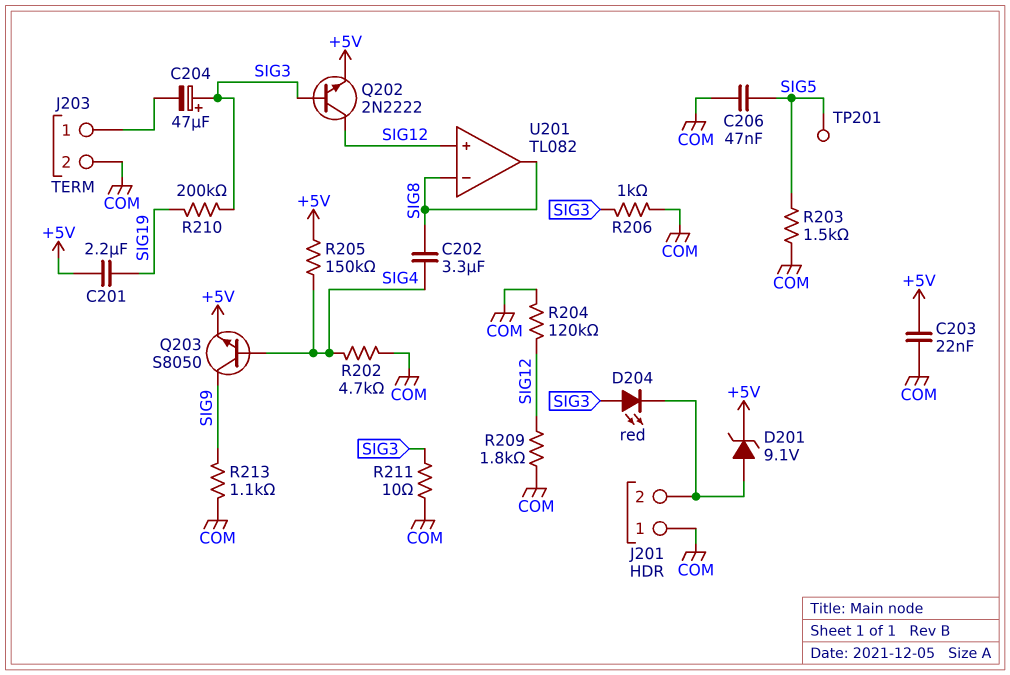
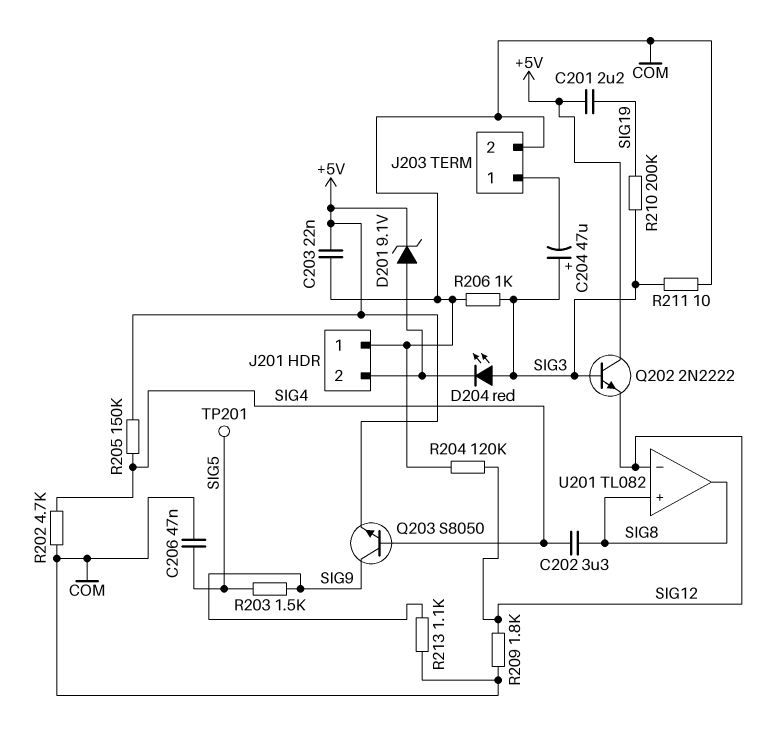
Q202: NPN 2N2222 (B SIG3, C SIG12, E +5V) -> NPN 2N2222 (B SIG3, C +5V, E SIG12)
R203: 1.5k (COM, SIG5) -> 1.5k (SIG5, SIG9)
U201 pin in+: SIG12 -> SIG8
U201 pin in-: SIG8 -> SIG12

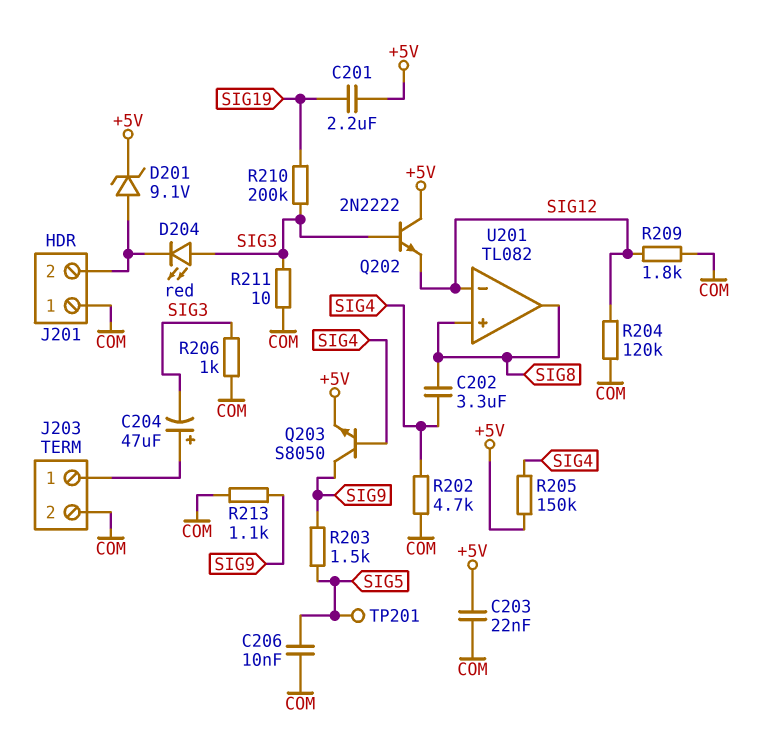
C204: 47uF (plus SIG3, minus J203/1) -> 47uF (plus J203/1, minus SIG3)
C206: 47nF (COM, SIG5) -> 10nF (COM, SIG5)

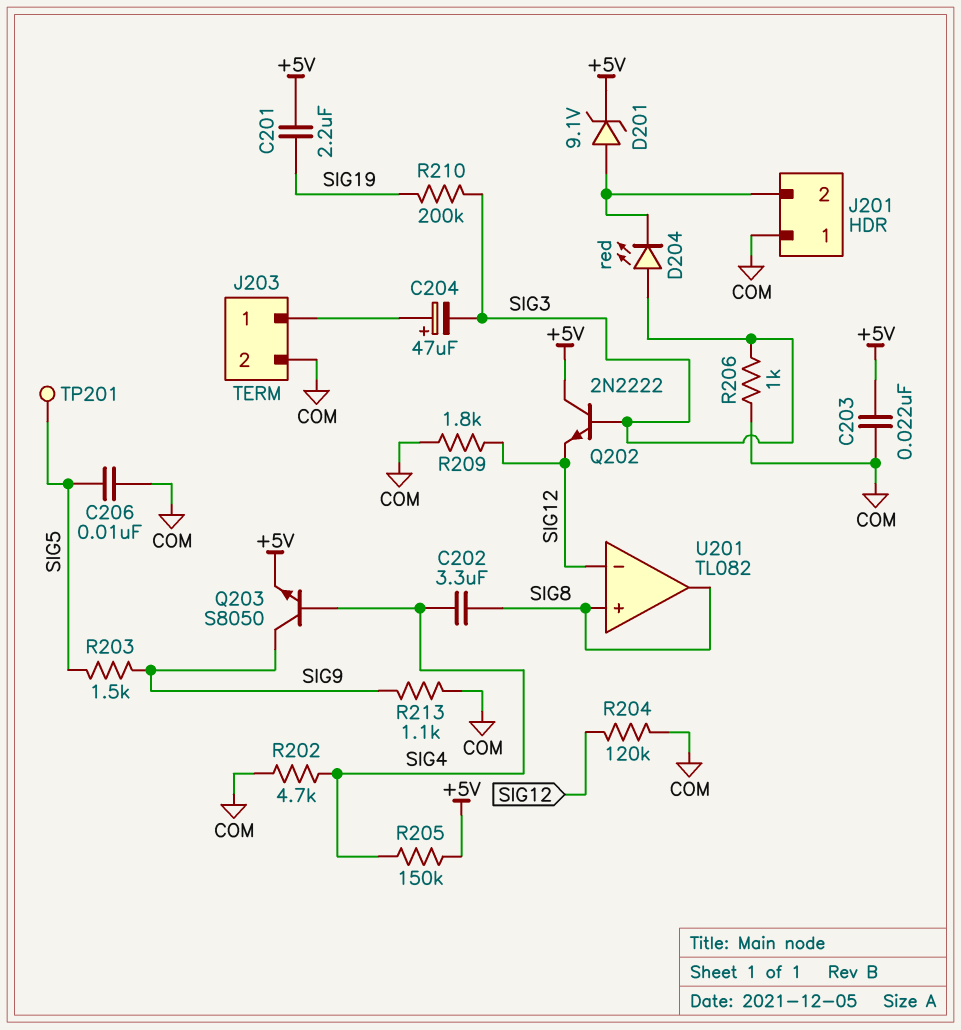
R211: 10 (COM, SIG3) -> none

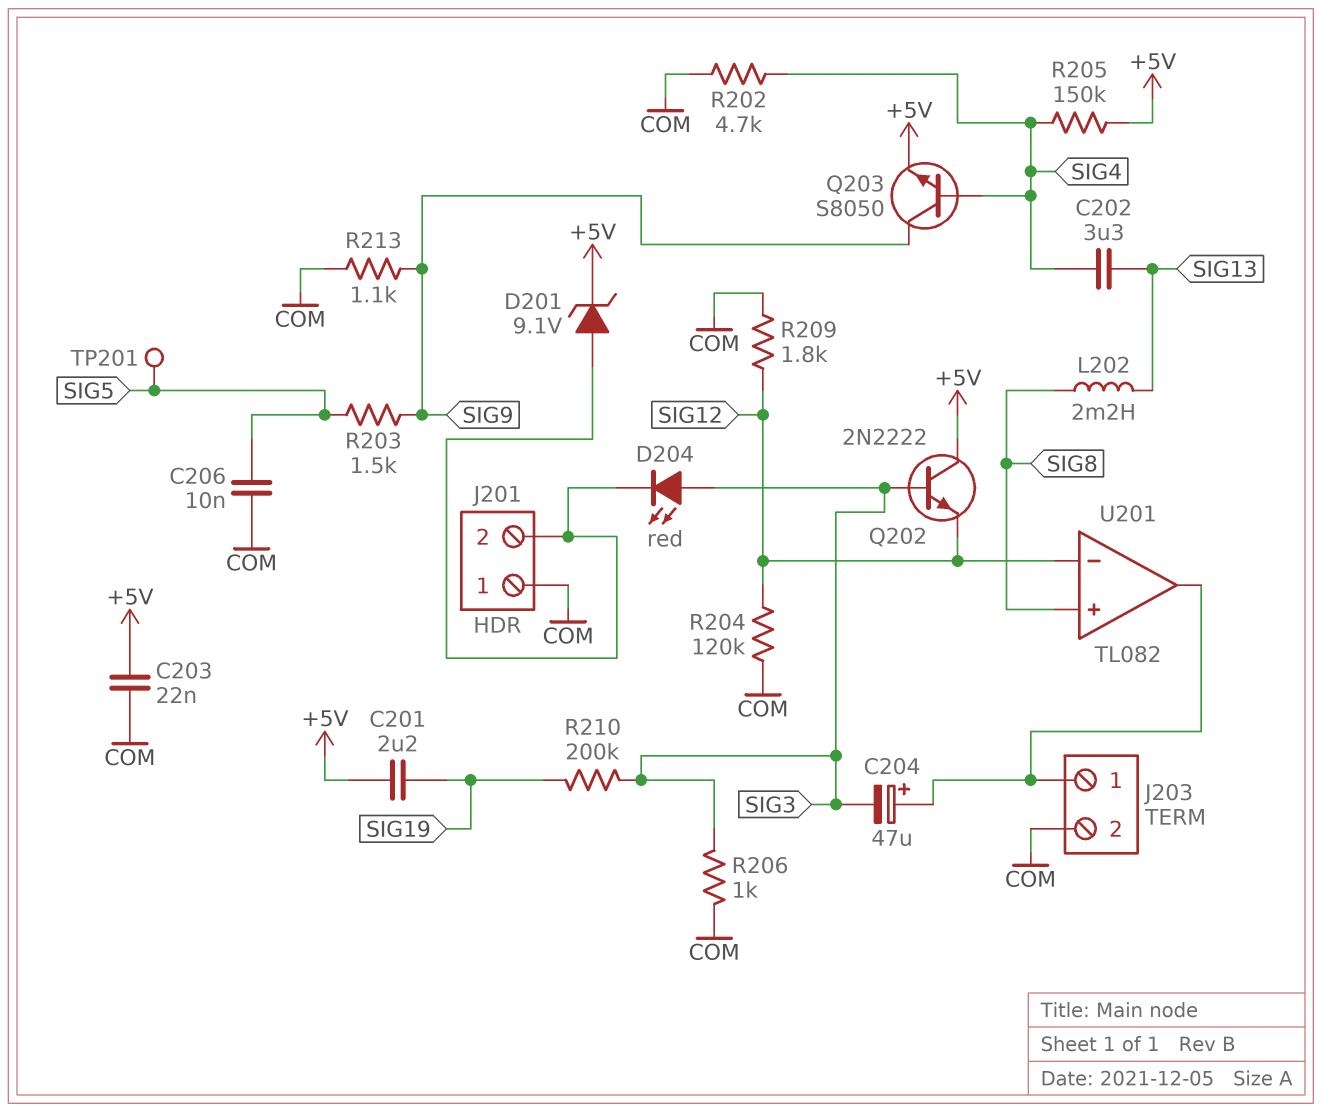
C202: 3.3uF (SIG4, SIG8) -> 3.3uF (SIG4, SIG13)
L202: none -> 2.2mH (SIG8, SIG13)
U201 pin out: SIG8 -> J203/1

